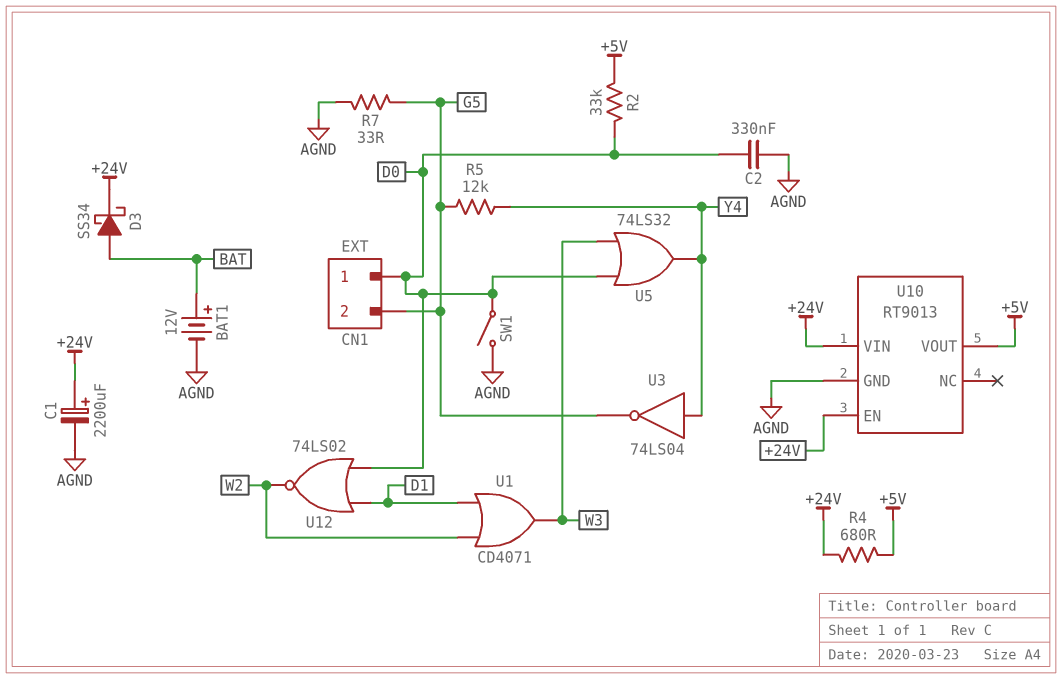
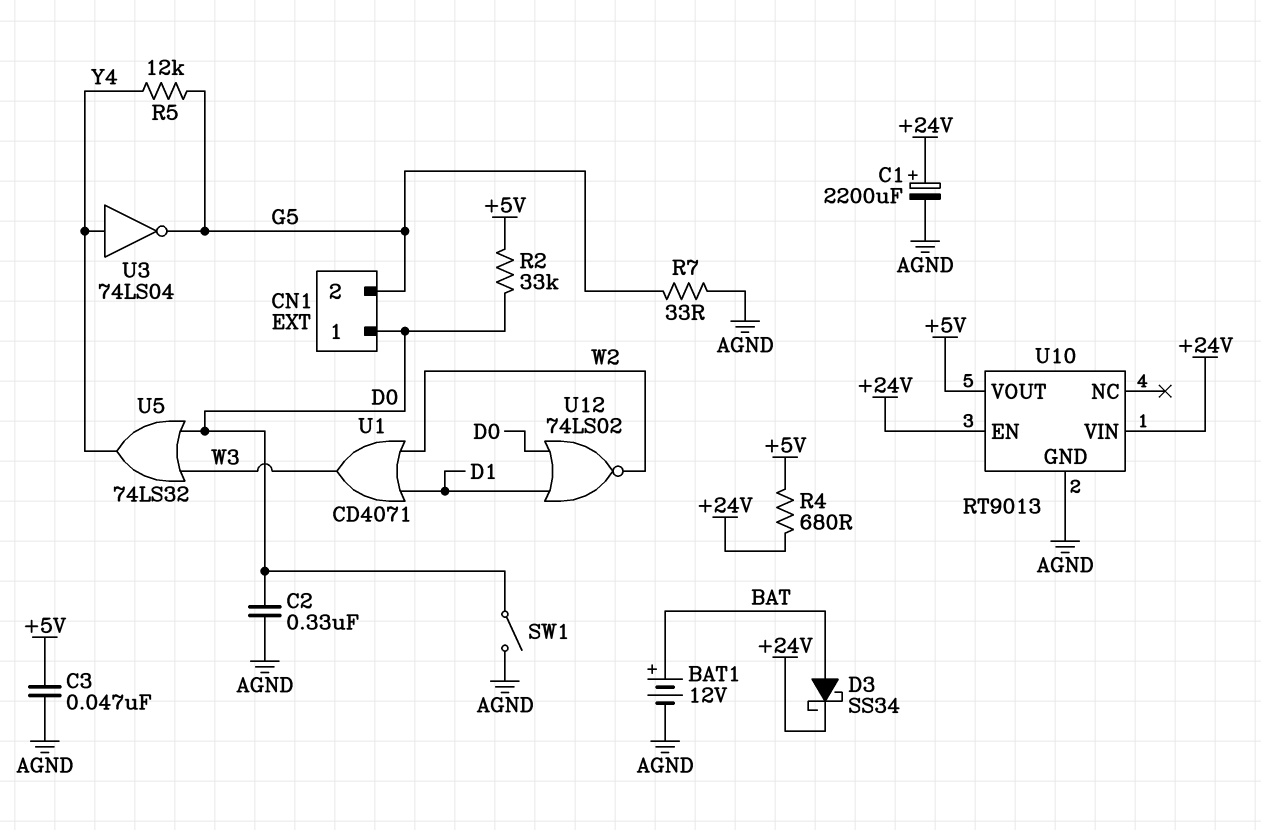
C3: none -> 47nF (+5V, AGND)

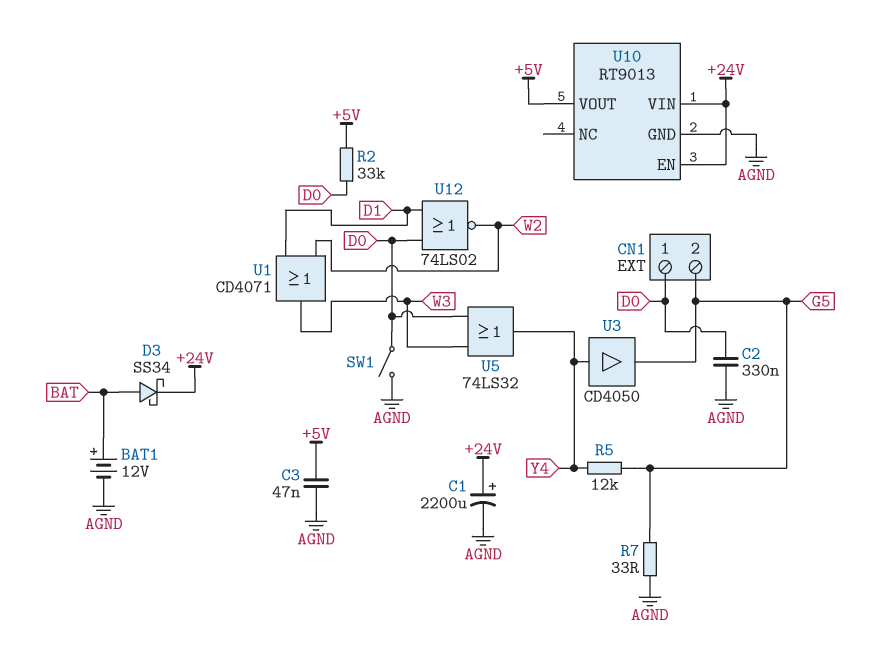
R4: 680 (+5V, +24V) -> none
U3: NOT 74LS04 (in Y4, out G5) -> buffer CD4050 (in Y4, out G5)

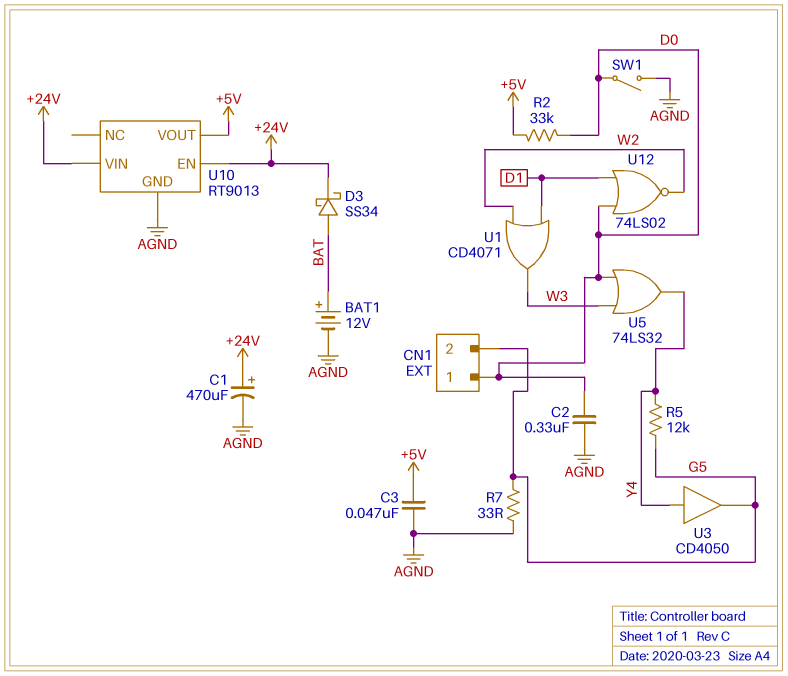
C1: 2200uF (plus +24V, minus AGND) -> 470uF (plus +24V, minus AGND)

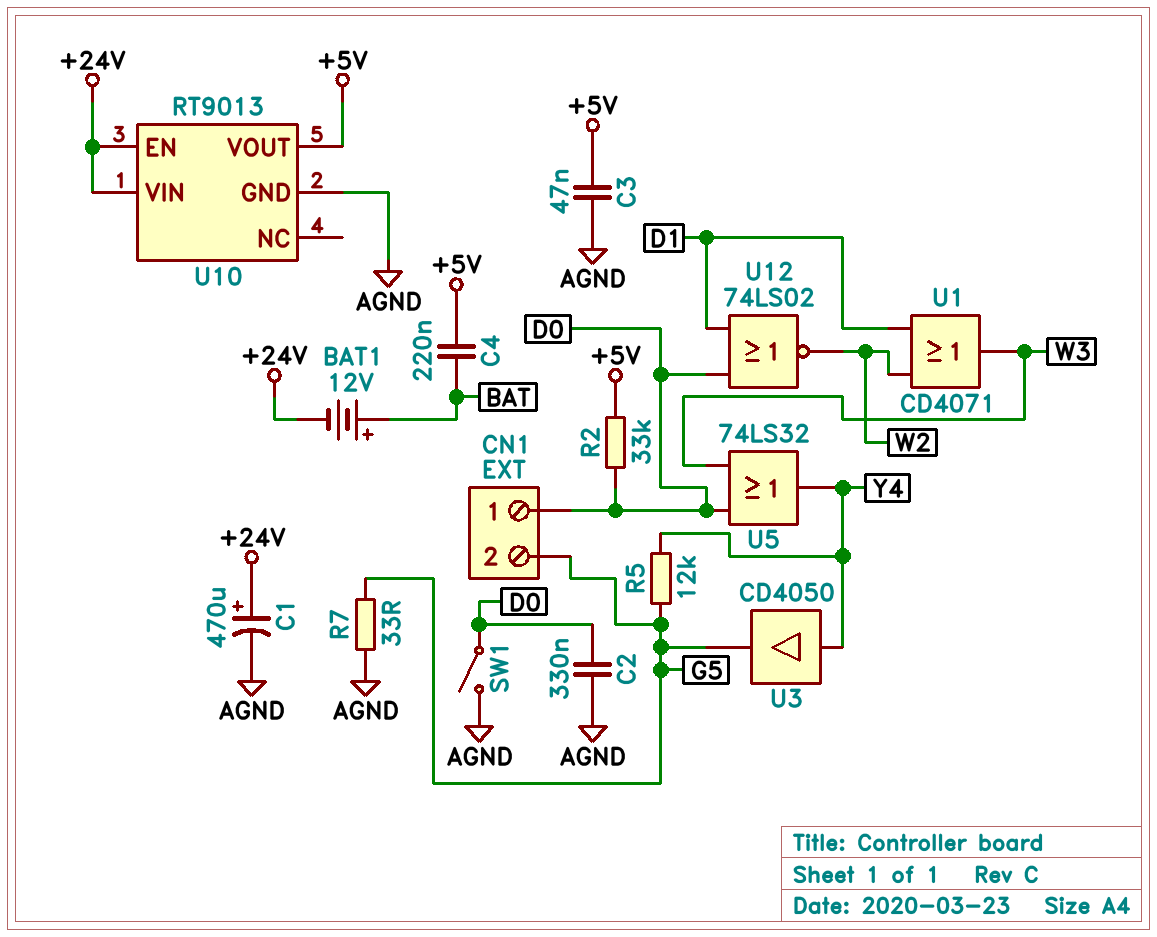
BAT1: 12V (plus BAT, minus AGND) -> 12V (plus BAT, minus +24V)
C4: none -> 220nF (+5V, BAT)
D3: schottky SS34 (A BAT, K +24V) -> none

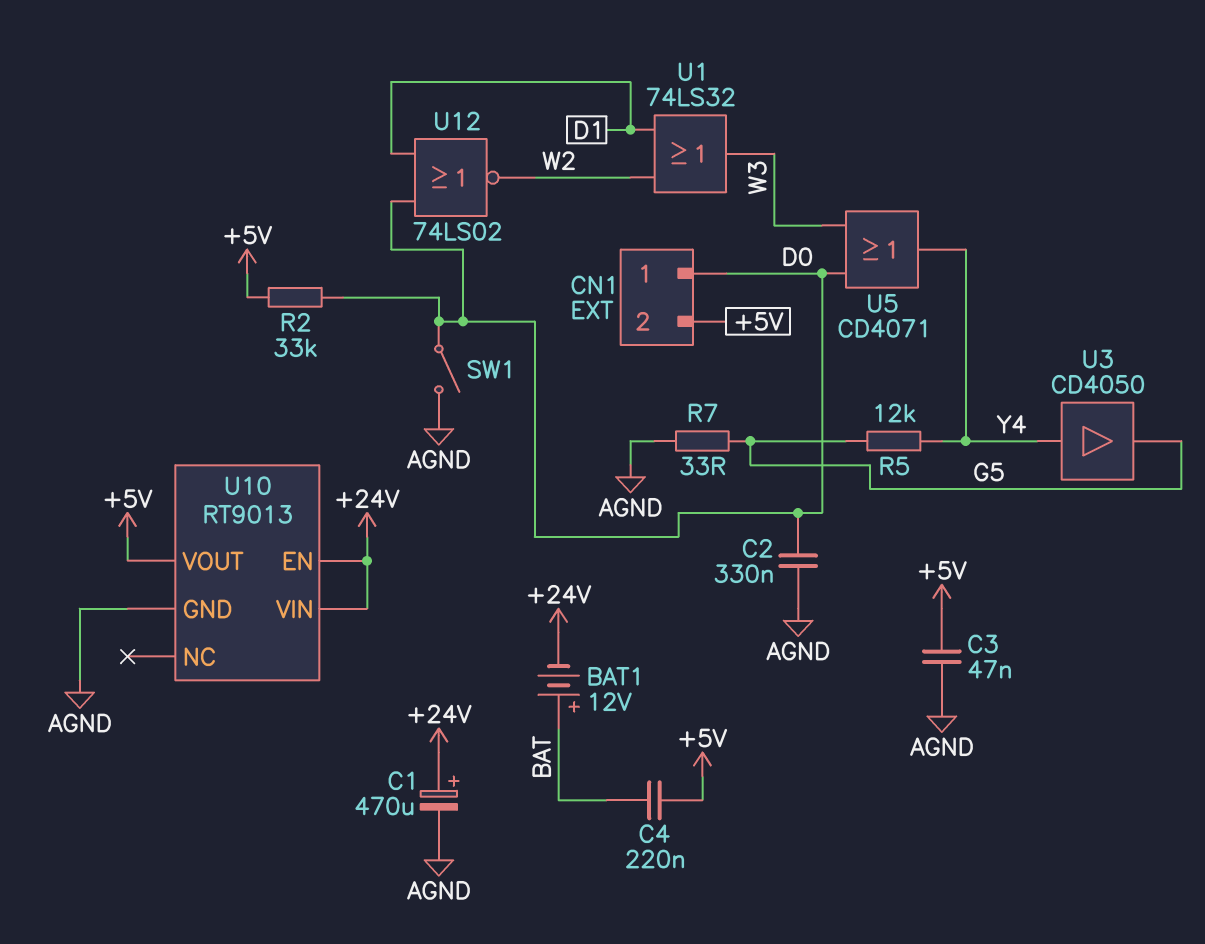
CN1 pin 2: G5 -> +5V
U1: OR CD4071 (in D1, in W2, out W3) -> OR 74LS32 (in D1, in W2, out W3)
U5: OR 74LS32 (in D0, in W3, out Y4) -> OR CD4071 (in D0, in W3, out Y4)

